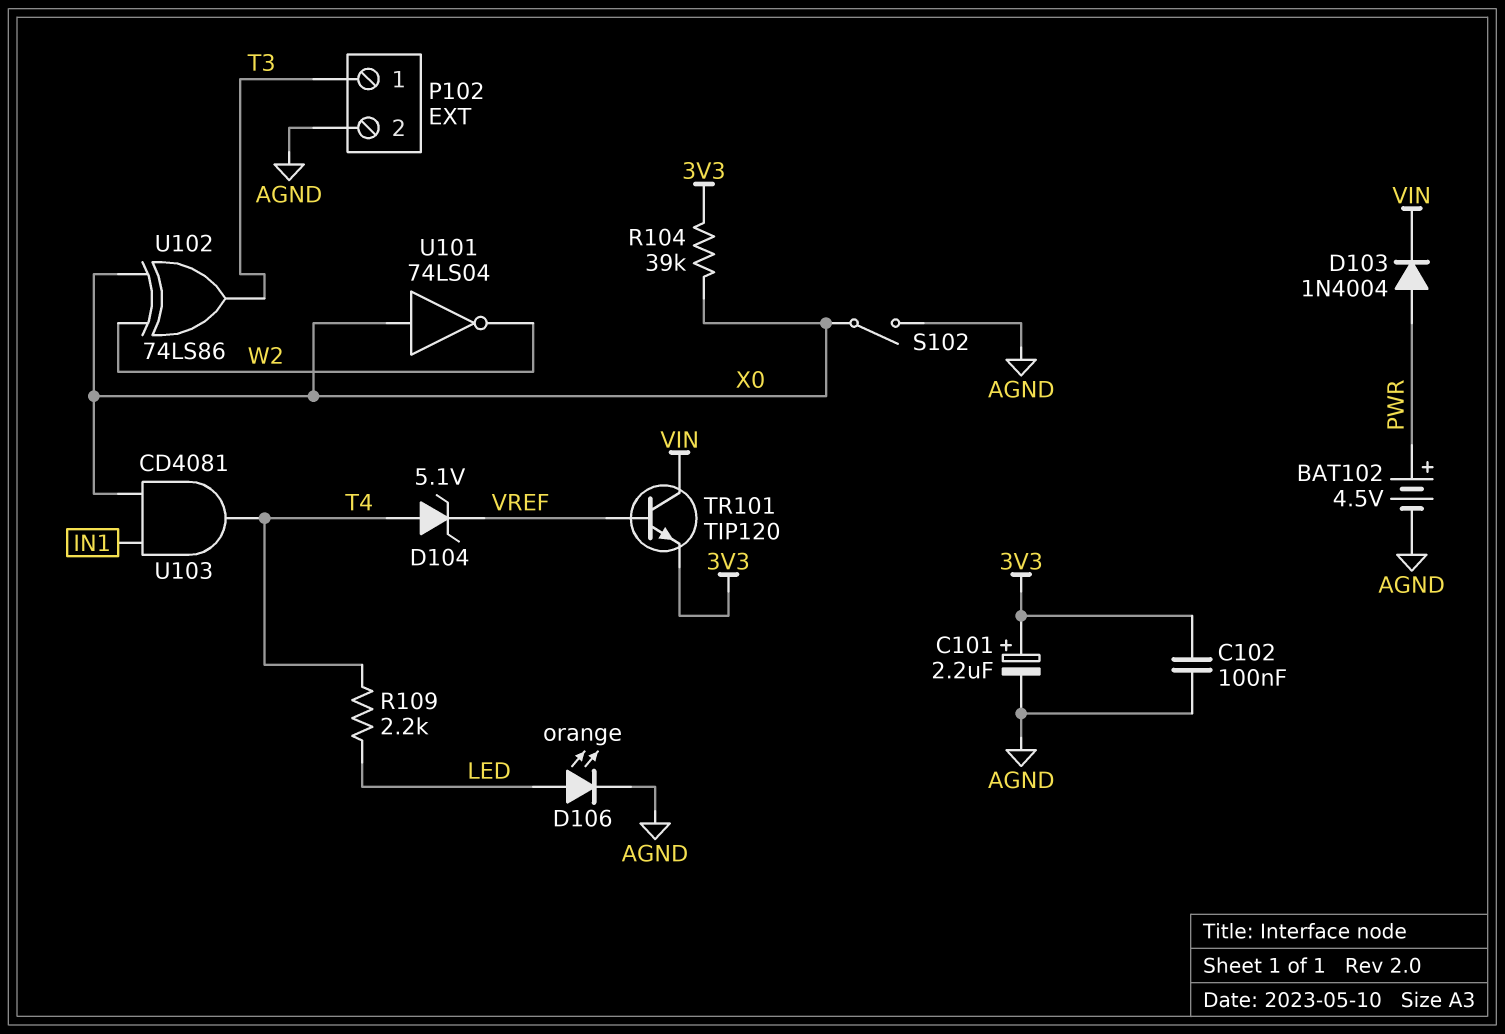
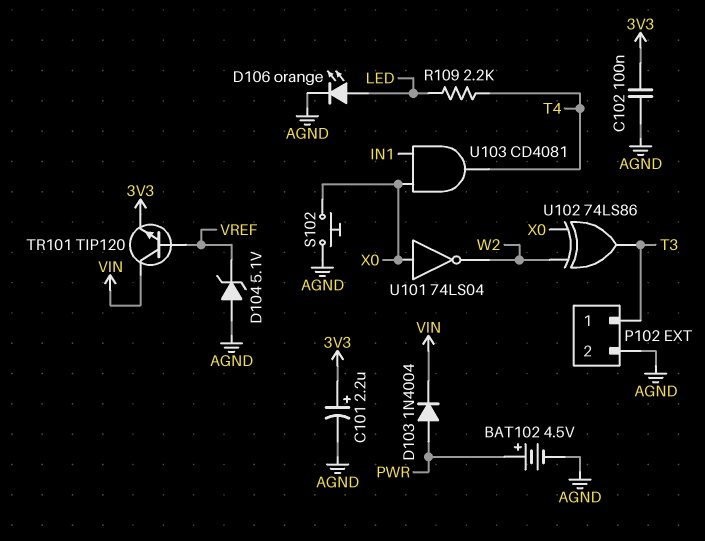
D104: zener 5.1V (A T4, K VREF) -> zener 5.1V (A AGND, K VREF)
R104: 39k (3V3, X0) -> none
S102: switch (AGND, X0) -> button (AGND, X0)

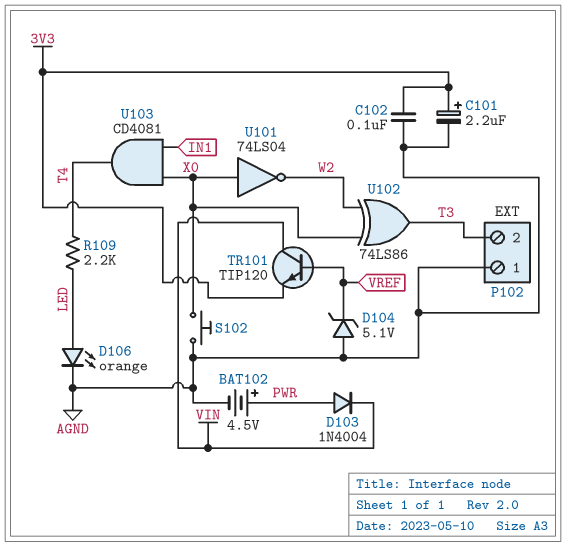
P102 pin 1: T3 -> AGND
P102 pin 2: AGND -> T3

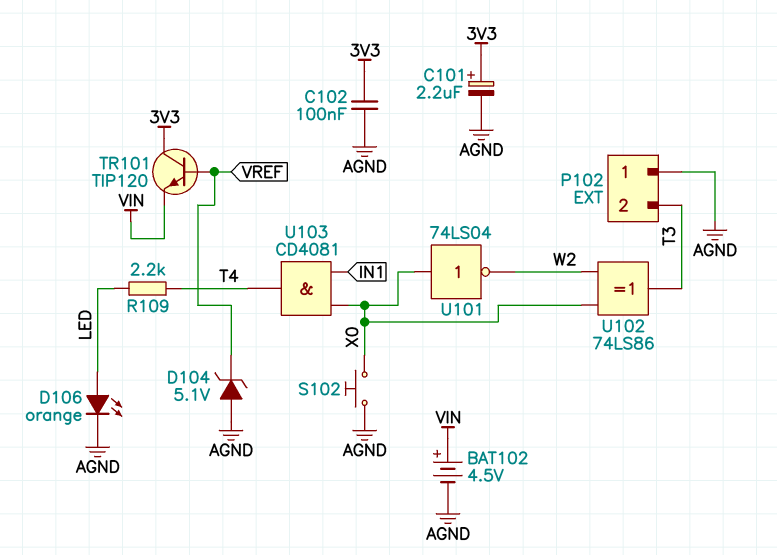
BAT102: 4.5V (plus PWR, minus AGND) -> 4.5V (plus VIN, minus AGND)
D103: diode 1N4004 (A PWR, K VIN) -> none
TR101: NPN TIP120 (B VREF, C VIN, E 3V3) -> NPN TIP120 (B VREF, C 3V3, E VIN)

